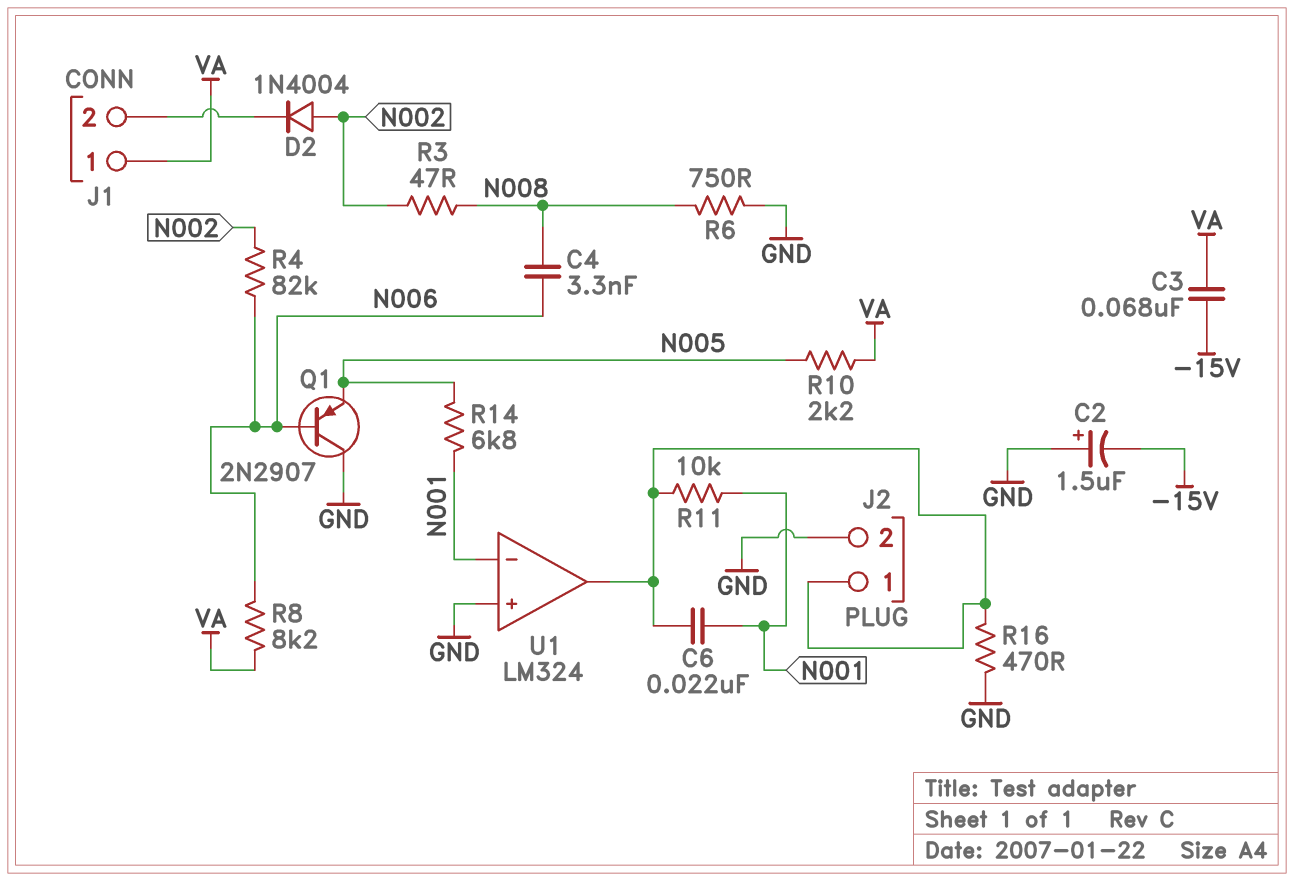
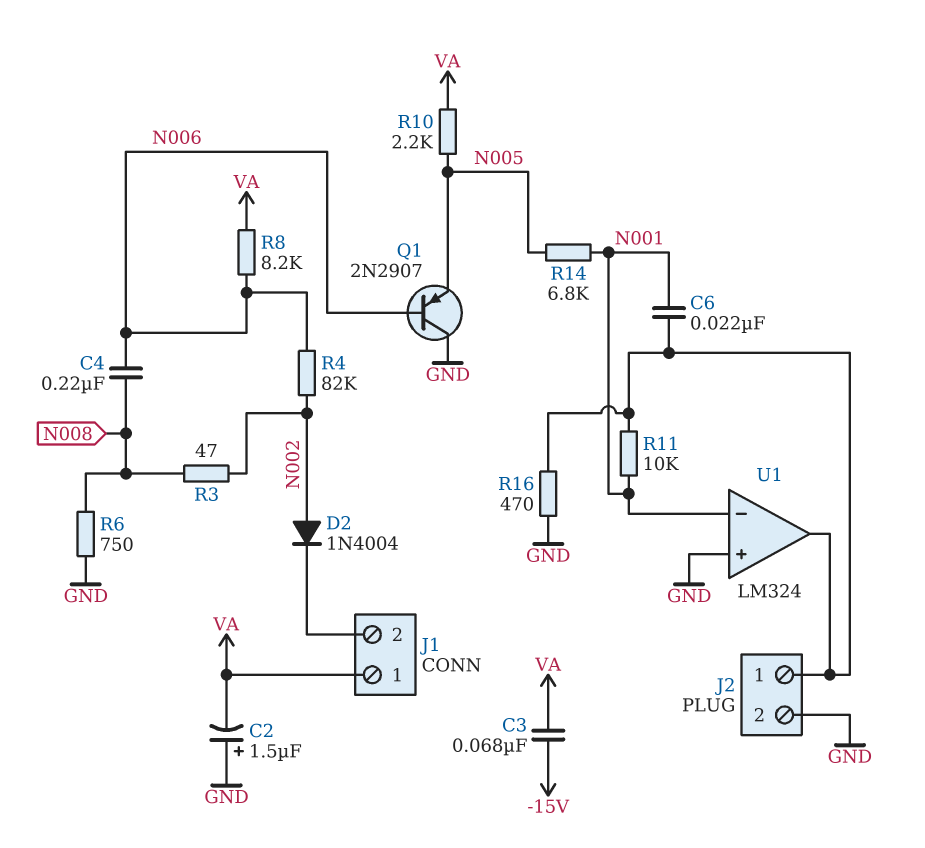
C2: 1.5uF (plus GND, minus -15V) -> 1.5uF (plus GND, minus VA)
C4: 3.3nF (N006, N008) -> 220nF (N006, N008)

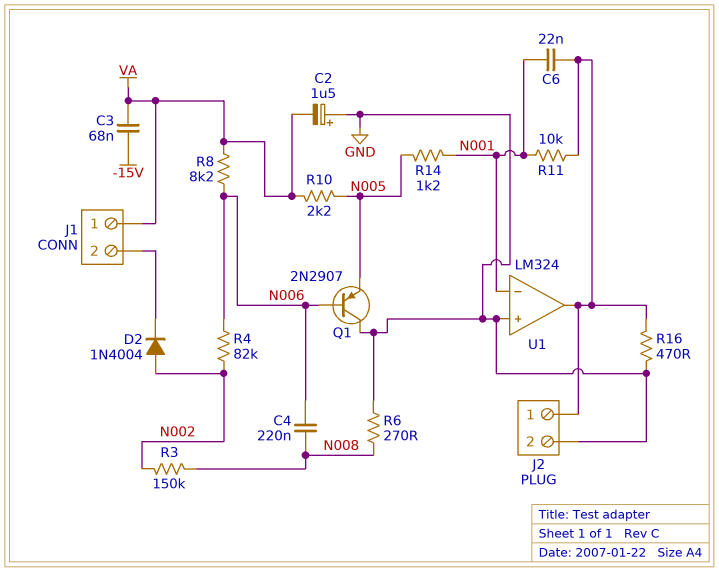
R3: 47 (N002, N008) -> 150k (N002, N008)
R6: 750 (GND, N008) -> 270 (GND, N008)
R14: 6.8k (N001, N005) -> 1.2k (N001, N005)

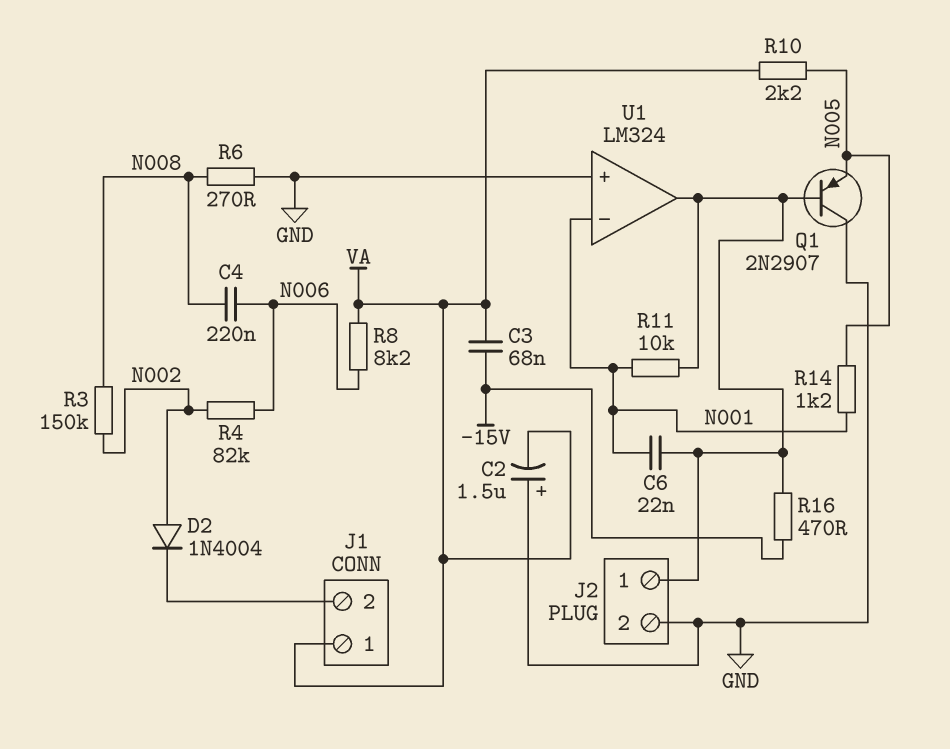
Q1: PNP 2N2907 (B N006, C GND, E N005) -> PNP 2N2907 (B J2/1, C GND, E N005)
R16: 470 (GND, J2/1) -> 470 (-15V, J2/1)

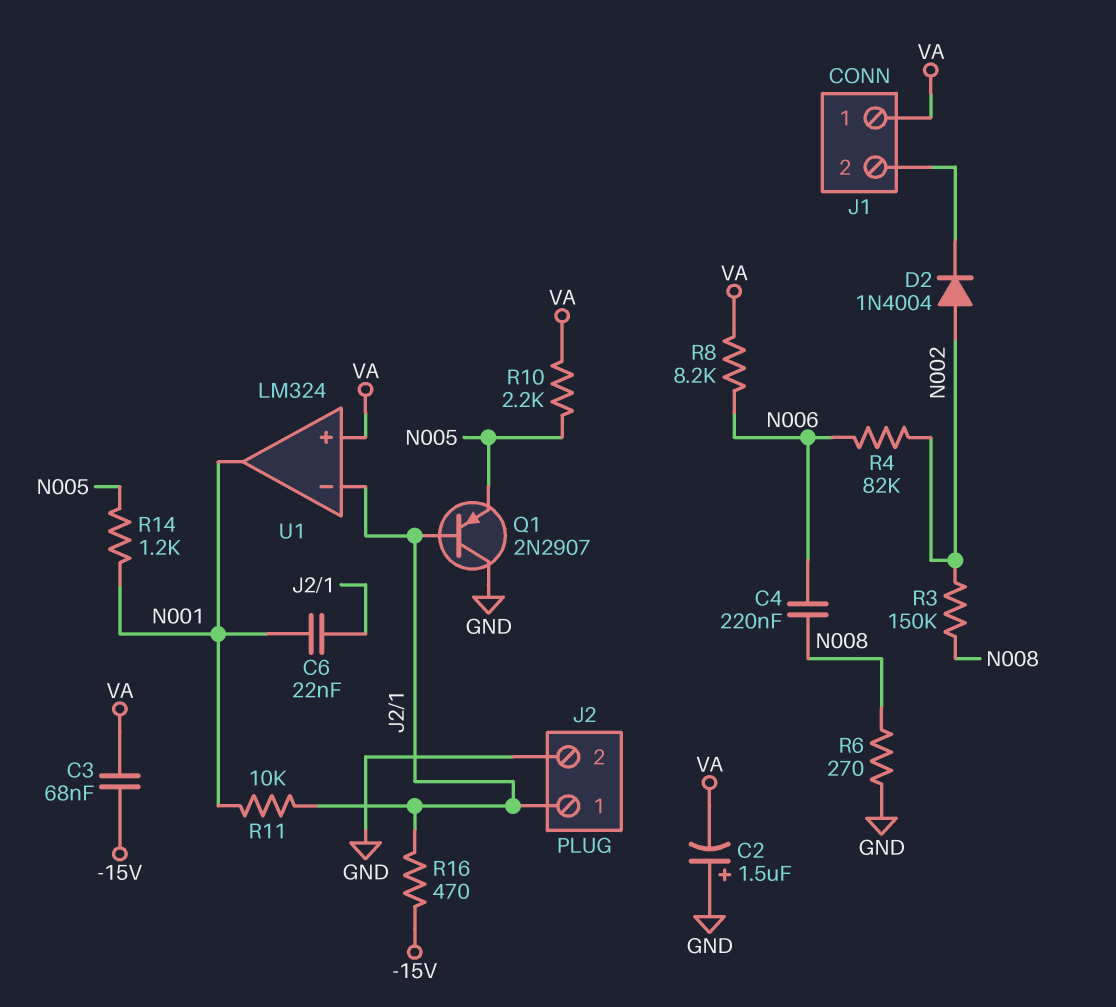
U1 pin in+: GND -> VA
U1 pin in-: N001 -> J2/1
U1 pin out: J2/1 -> N001

